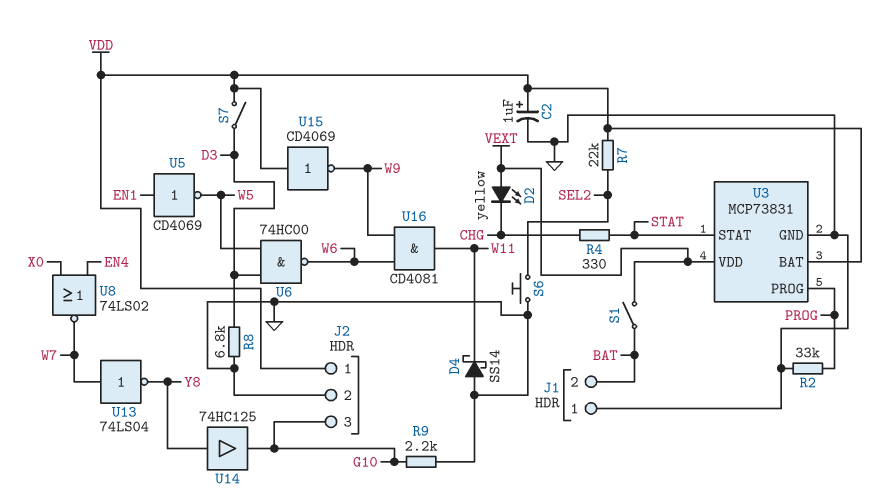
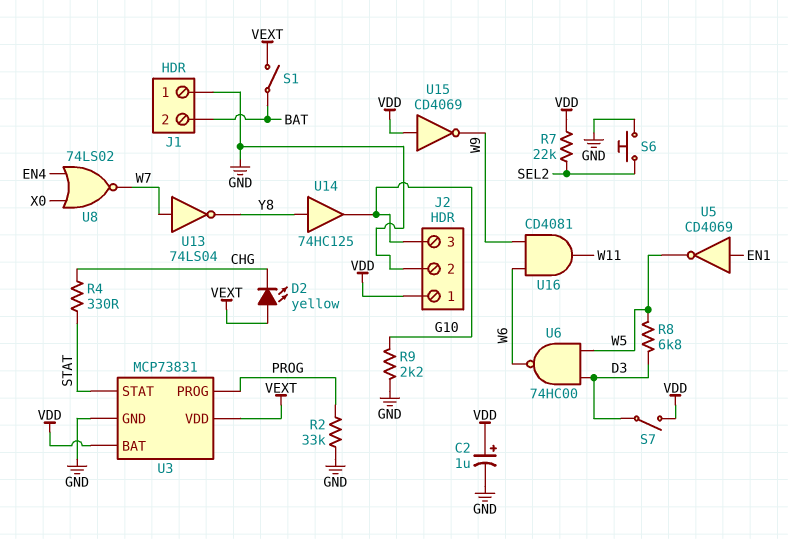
D4: schottky SS14 (A GND, K W11) -> none
R8: 6.8k (D3, GND) -> 6.8k (D3, W5)

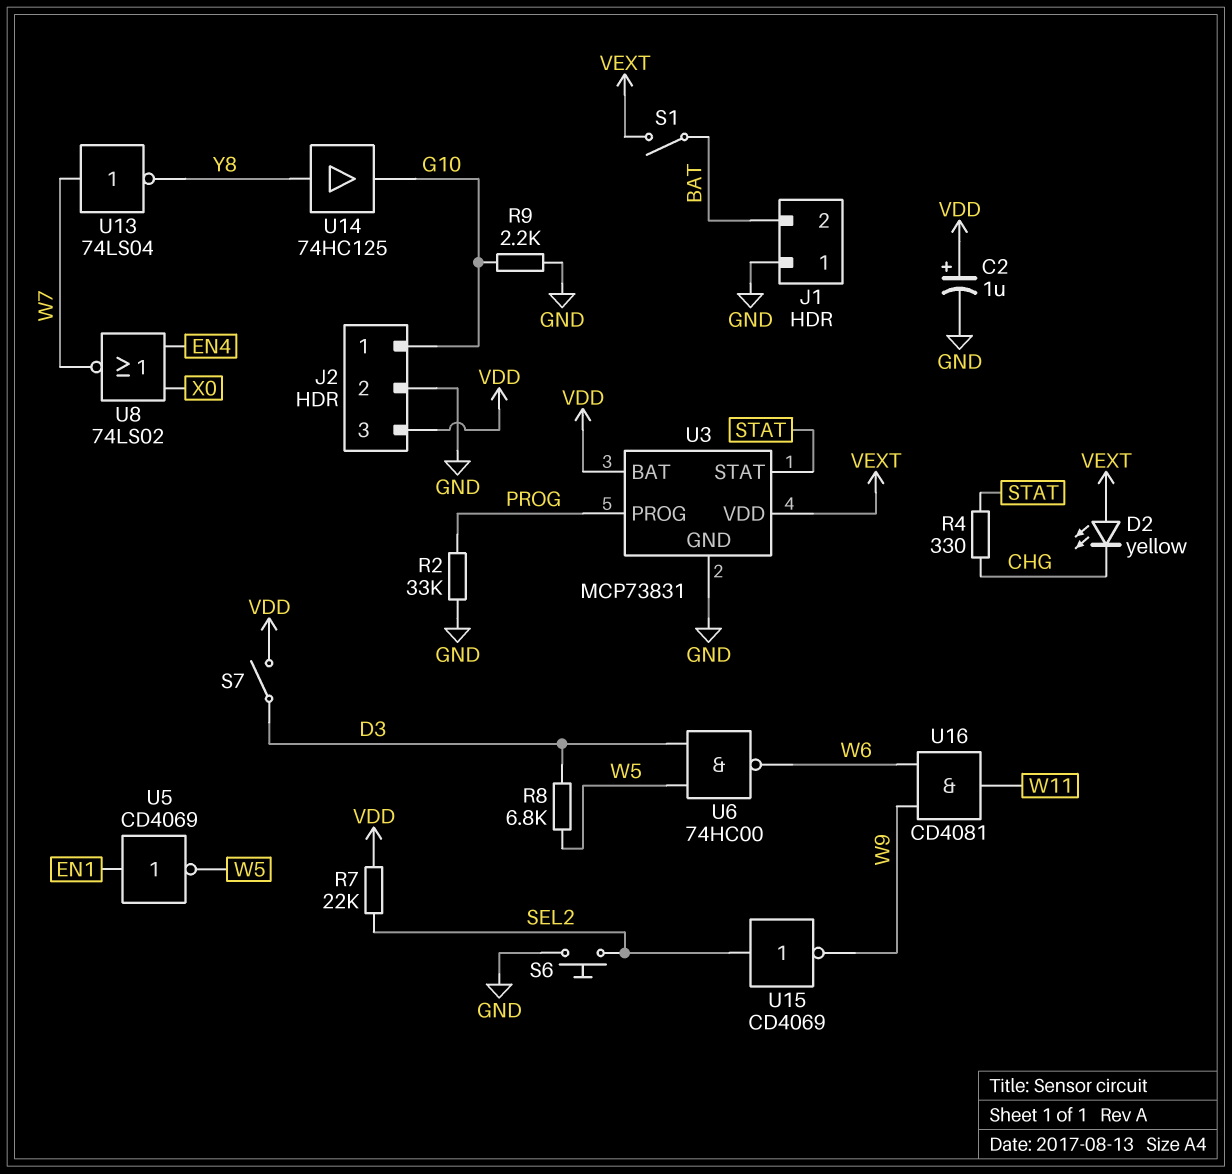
J2 pin 1: VDD -> G10
J2 pin 3: G10 -> VDD
U15: NOT CD4069 (in VDD, out W9) -> NOT CD4069 (in SEL2, out W9)

